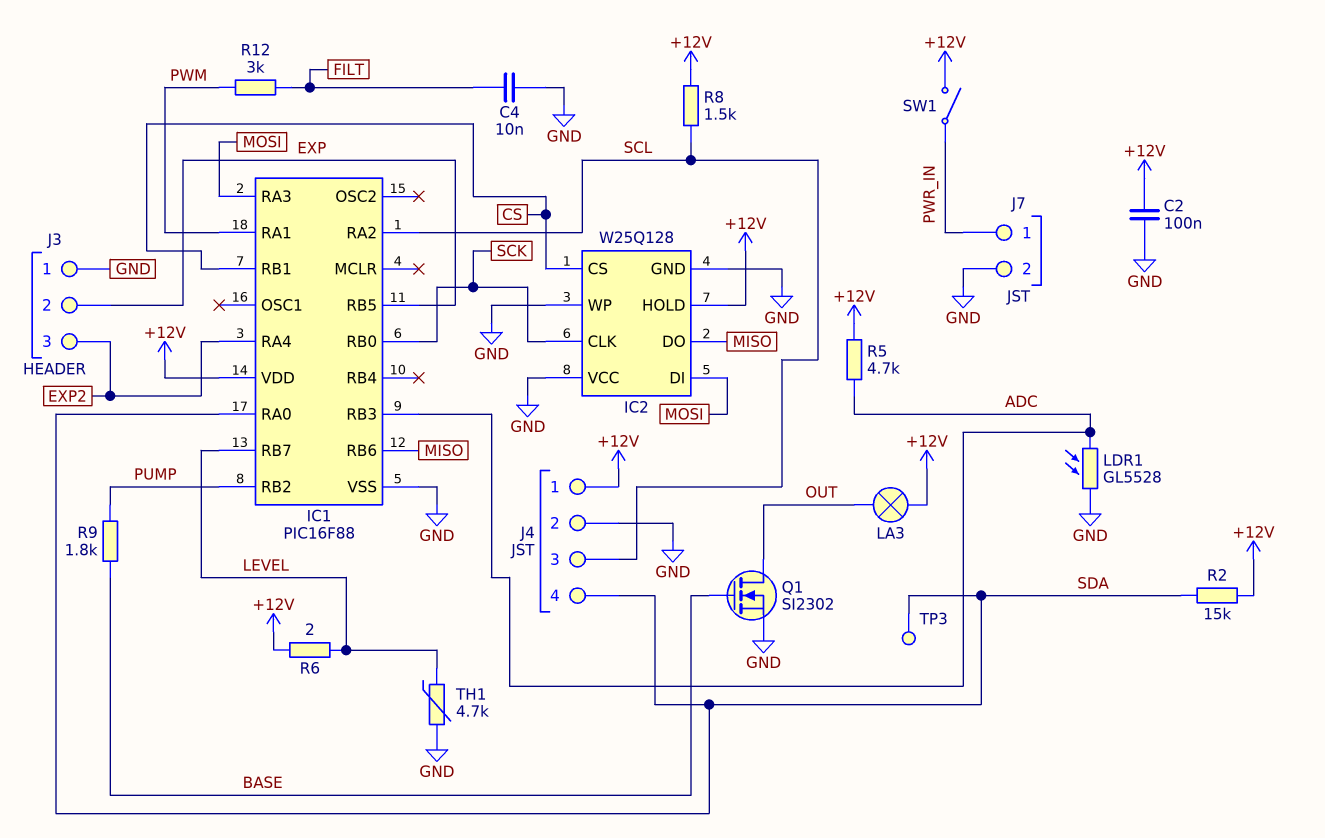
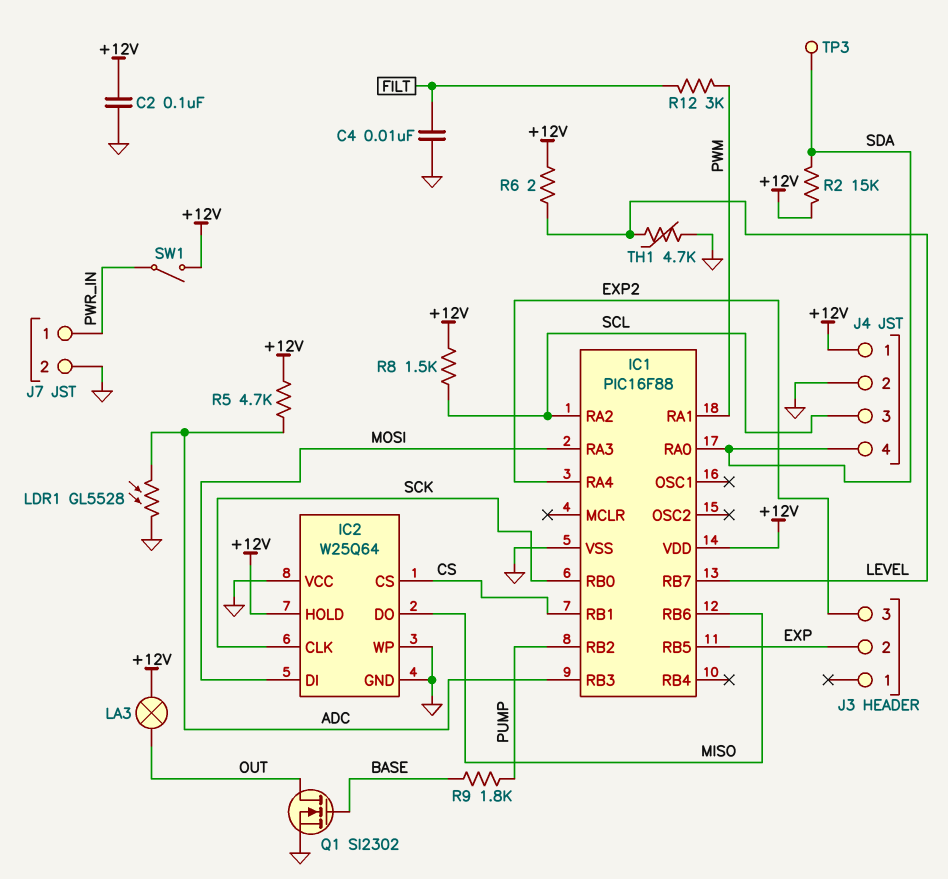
IC2: W25Q128 -> W25Q64
J3 pin 1: GND -> none

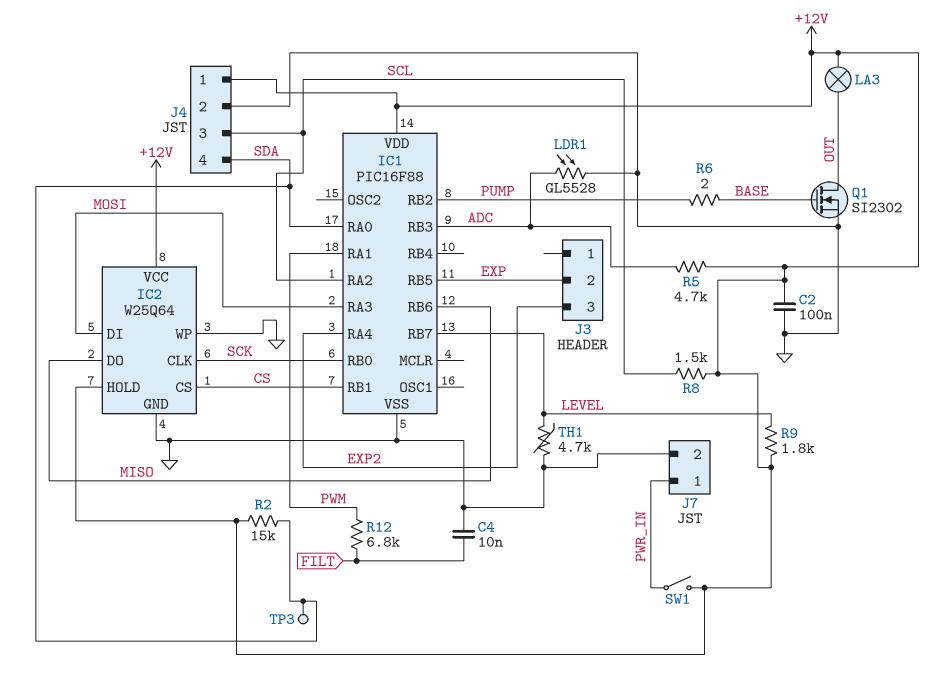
IC2 pin VCC: GND -> +12V
R6: 2 (+12V, LEVEL) -> 2 (BASE, PUMP)
R9: 1.8k (BASE, PUMP) -> 1.8k (+12V, LEVEL)
R12: 3k (FILT, PWM) -> 6.8k (FILT, PWM)

